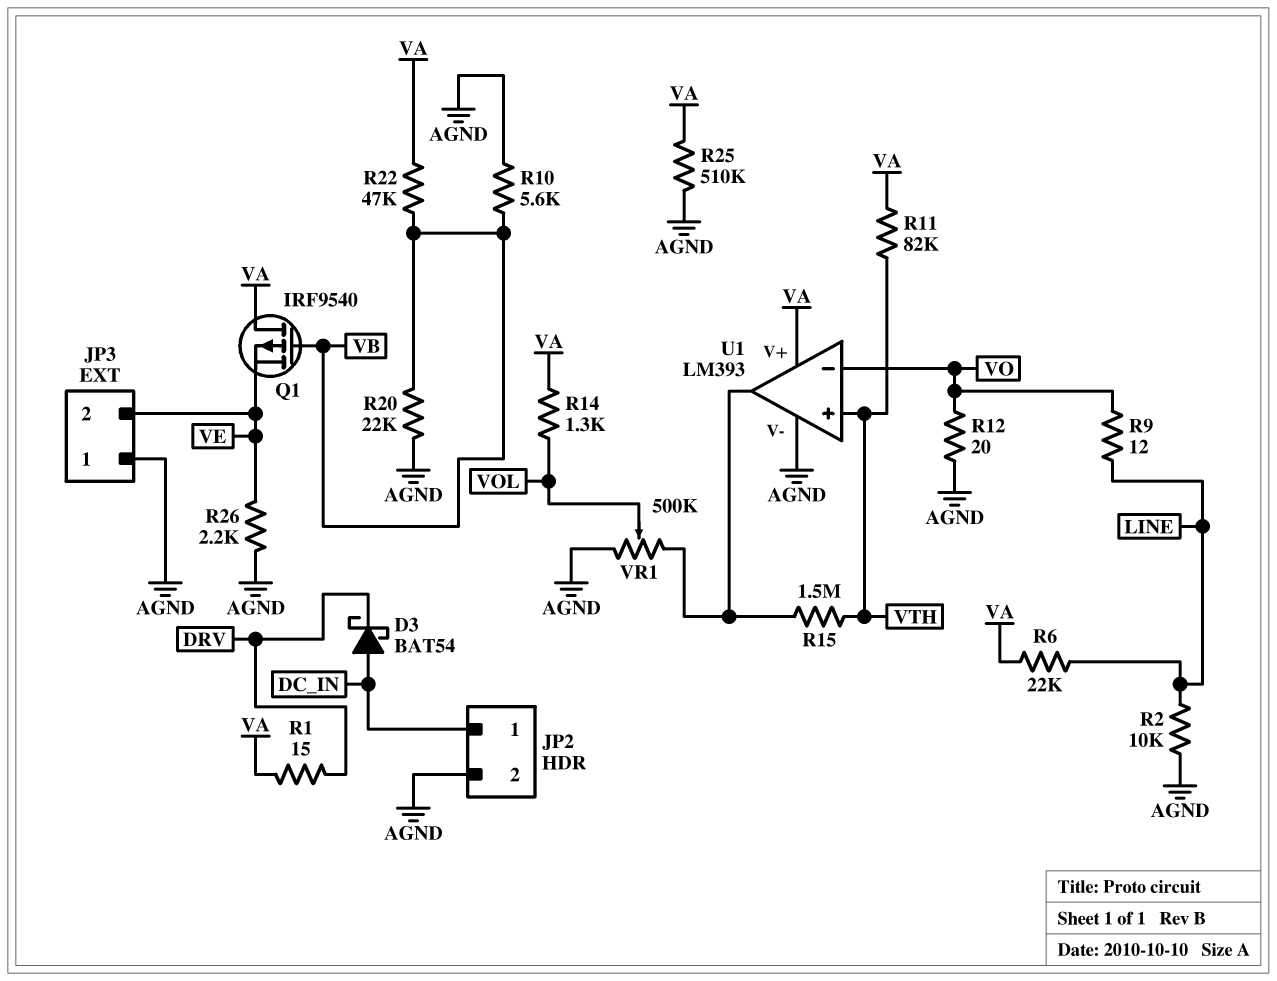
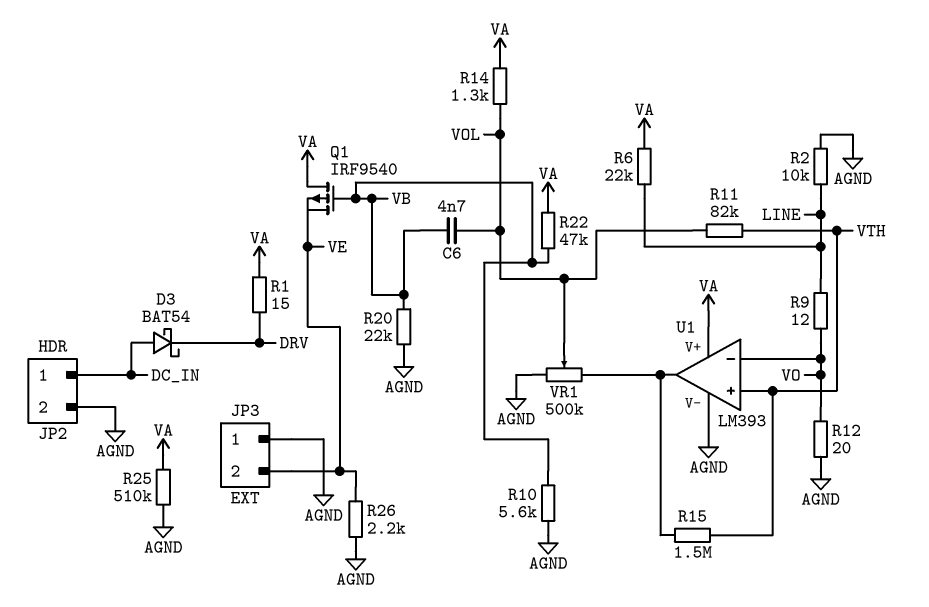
C6: none -> 4.7nF (VB, VOL)
R11: 82k (VA, VTH) -> 82k (VOL, VTH)

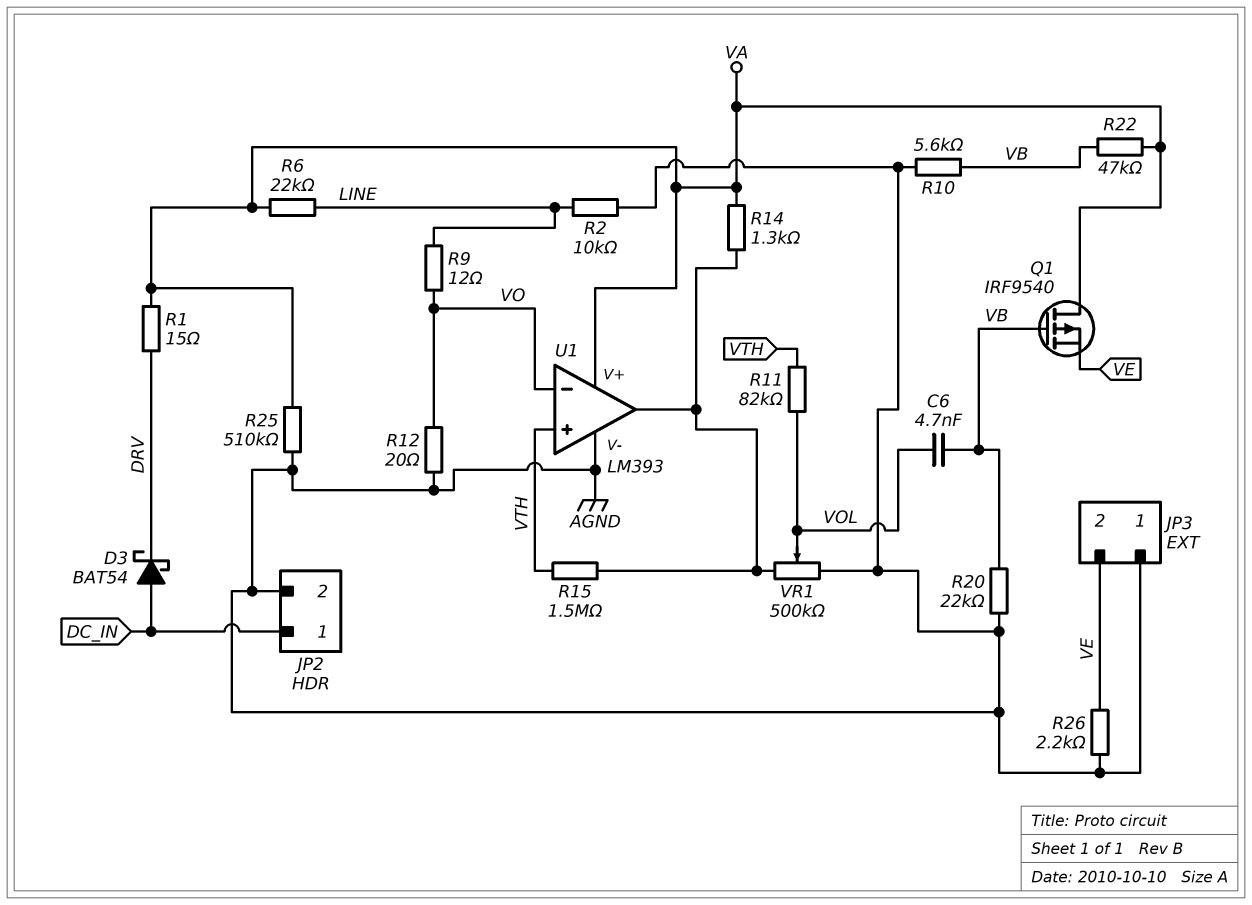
R14: 1.3k (VA, VOL) -> 1.3k (U1/out, VA)

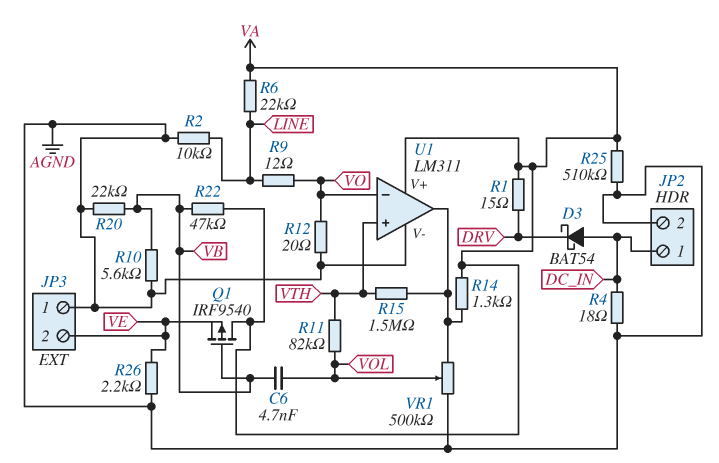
R4: none -> 18 (AGND, DC_IN)
U1: LM393 -> LM311

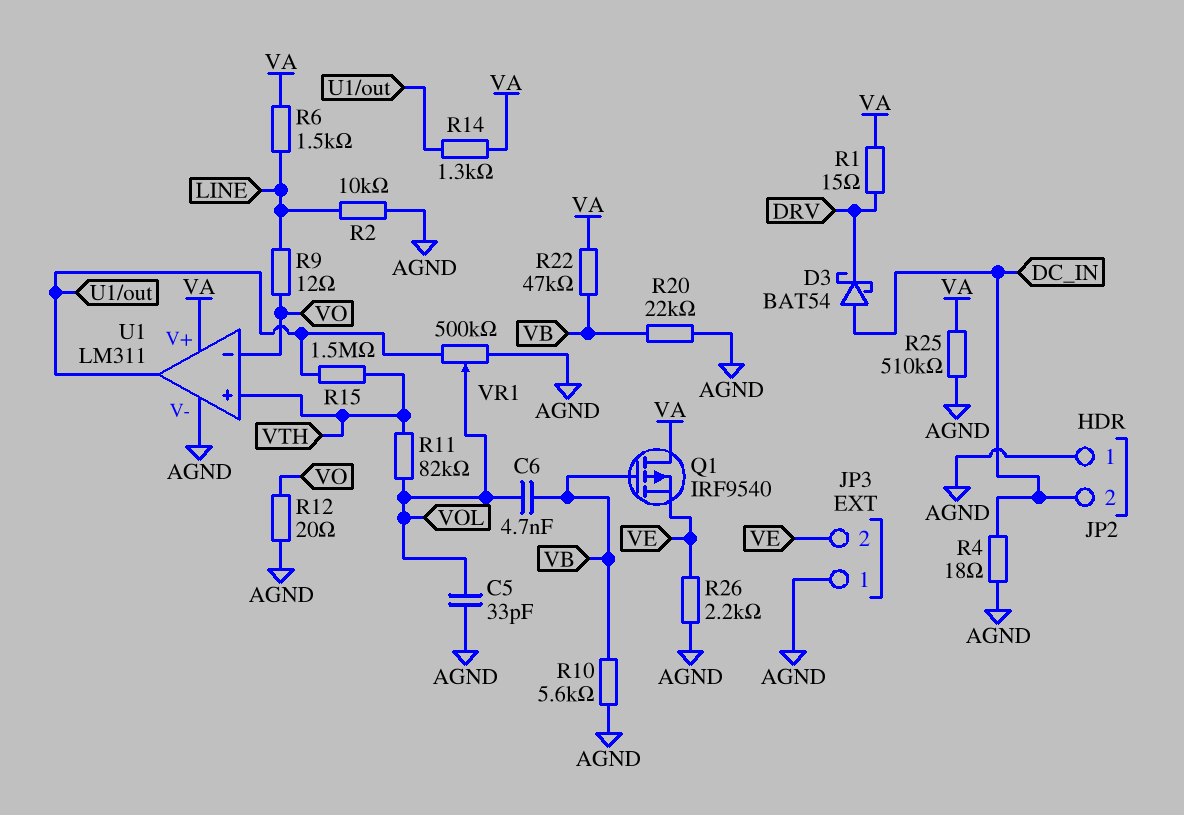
C5: none -> 33pF (AGND, VOL)
JP2 pin 1: DC_IN -> AGND
JP2 pin 2: AGND -> DC_IN
R6: 22k (LINE, VA) -> 1.5k (LINE, VA)

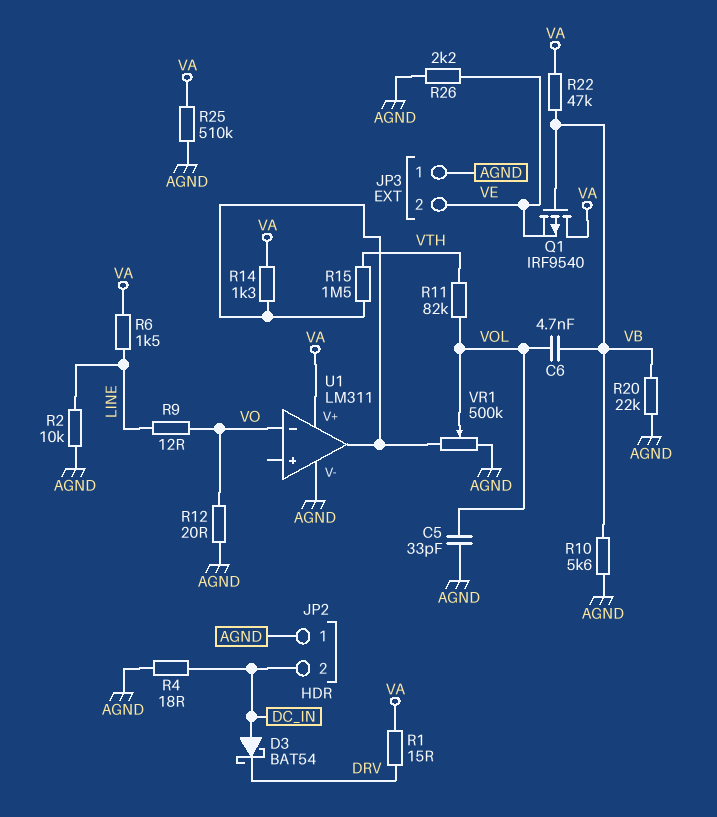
U1 pin in+: VTH -> none

